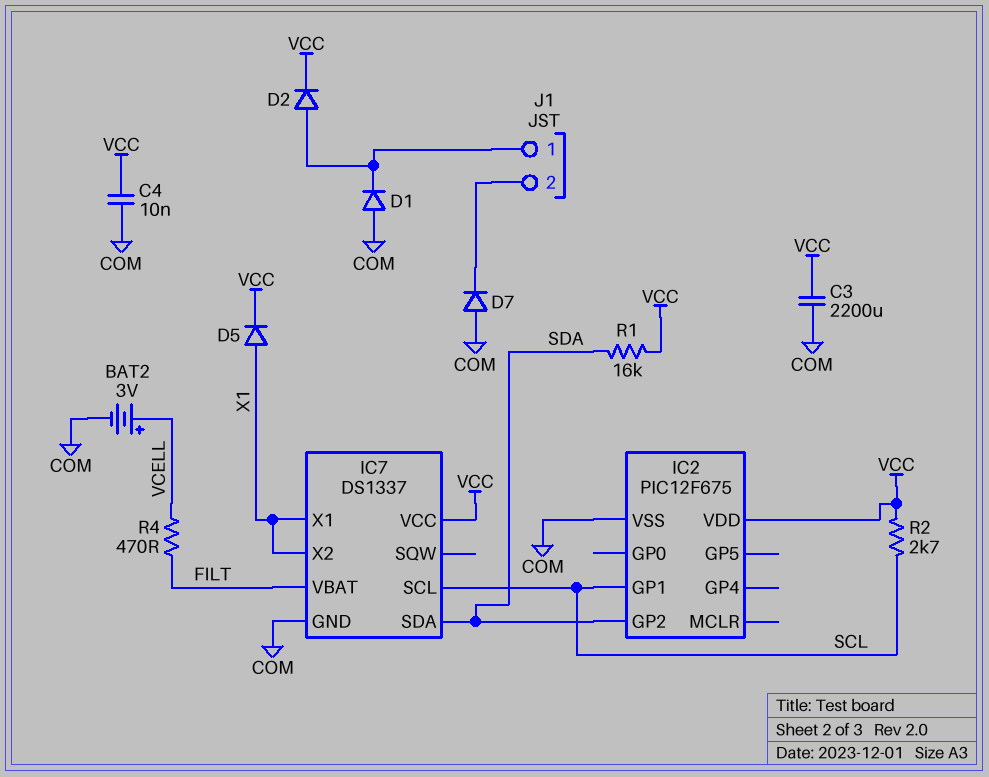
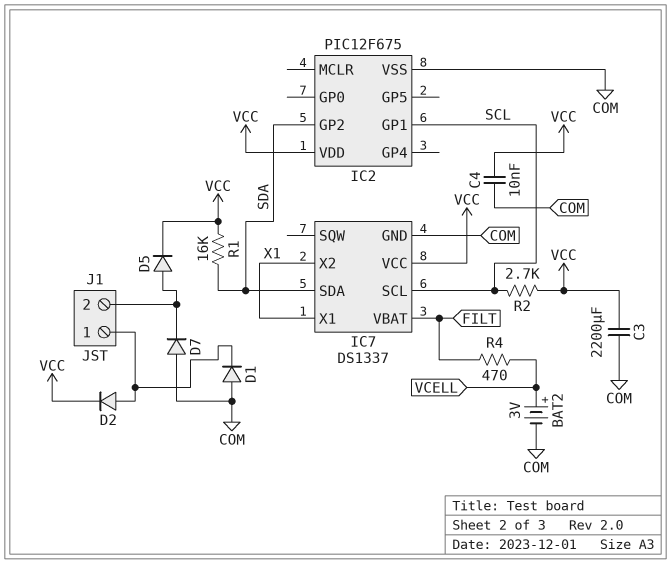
D5: diode (A X1, K VCC) -> diode (A J1/2, K VCC)

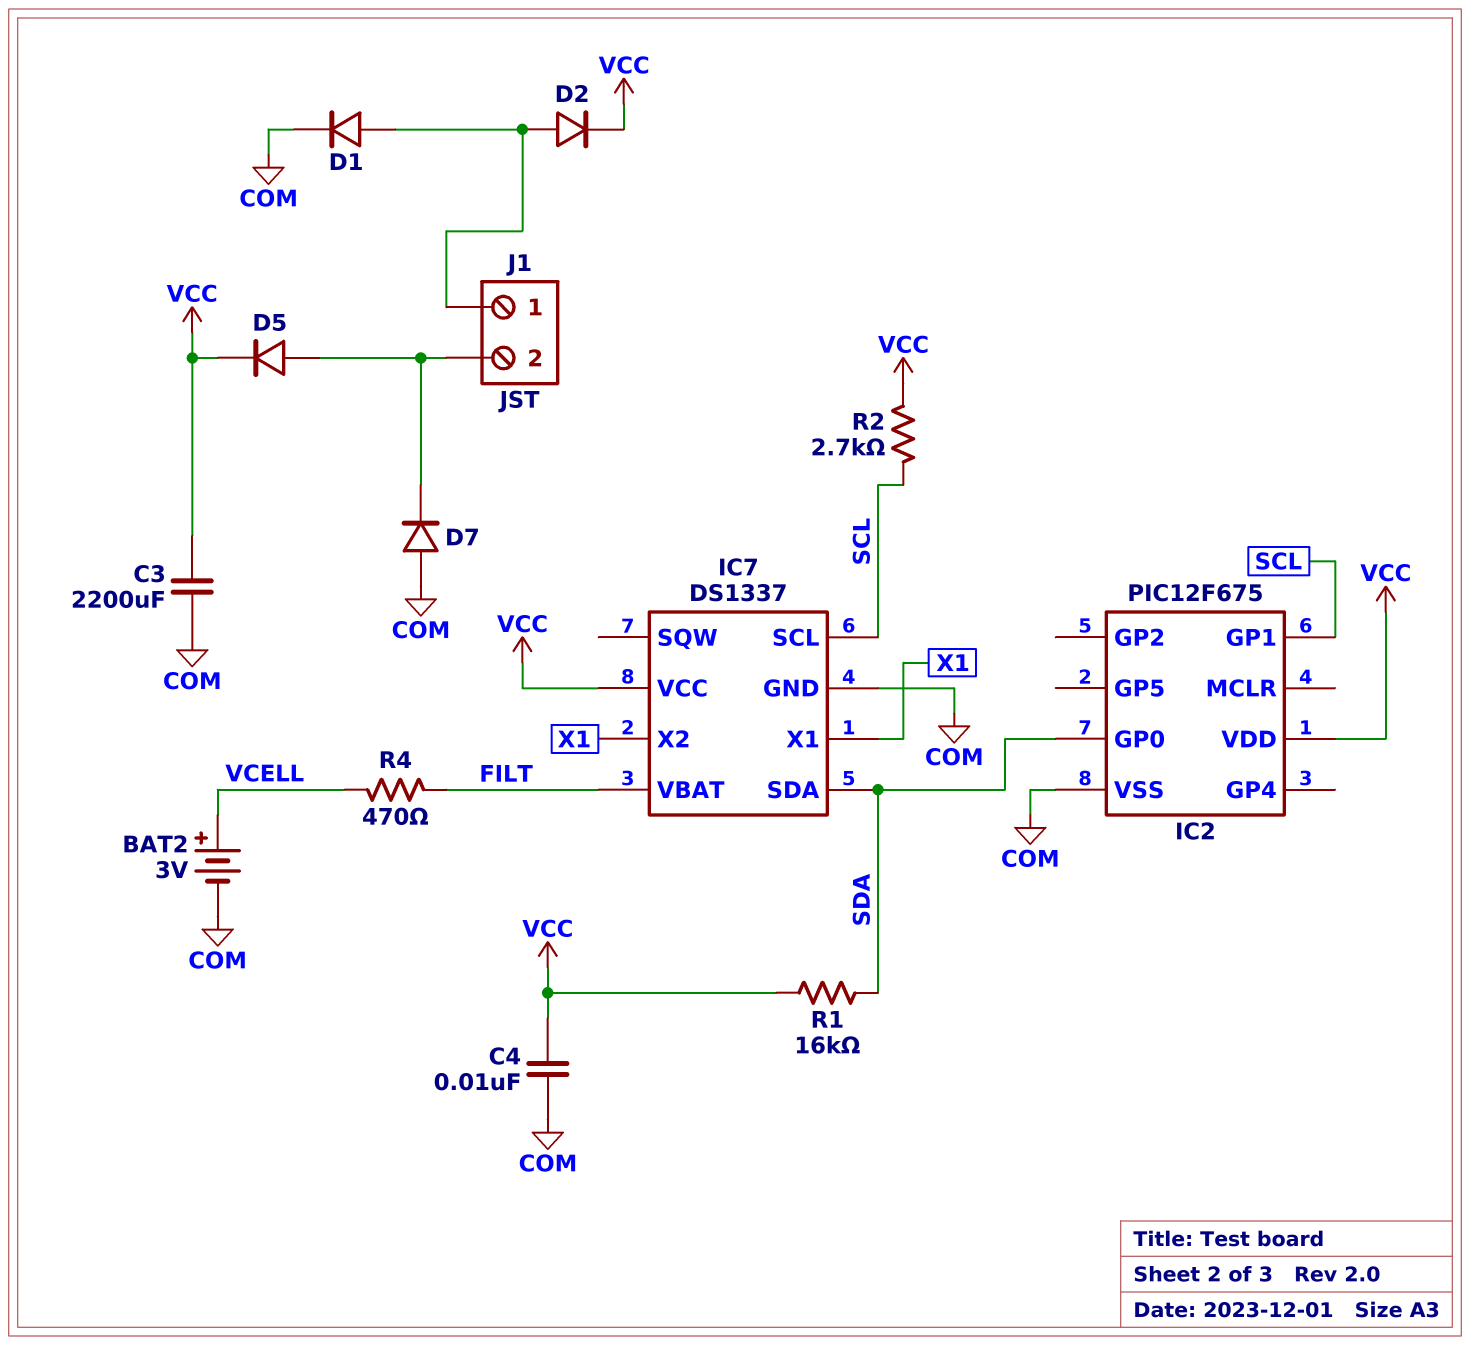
D1: diode (A COM, K J1/1) -> diode (A J1/1, K COM)
IC2 pin GP0: none -> SDA
IC2 pin GP2: SDA -> none

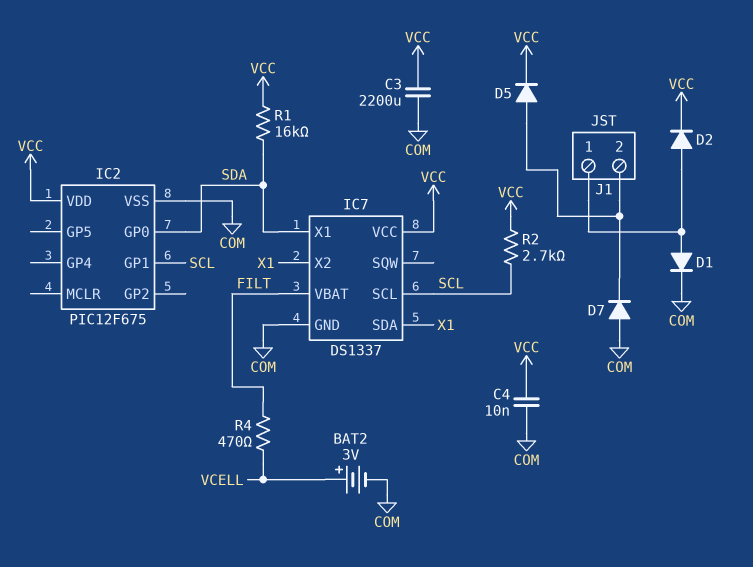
IC7 pin SDA: SDA -> X1
IC7 pin X1: X1 -> SDA

